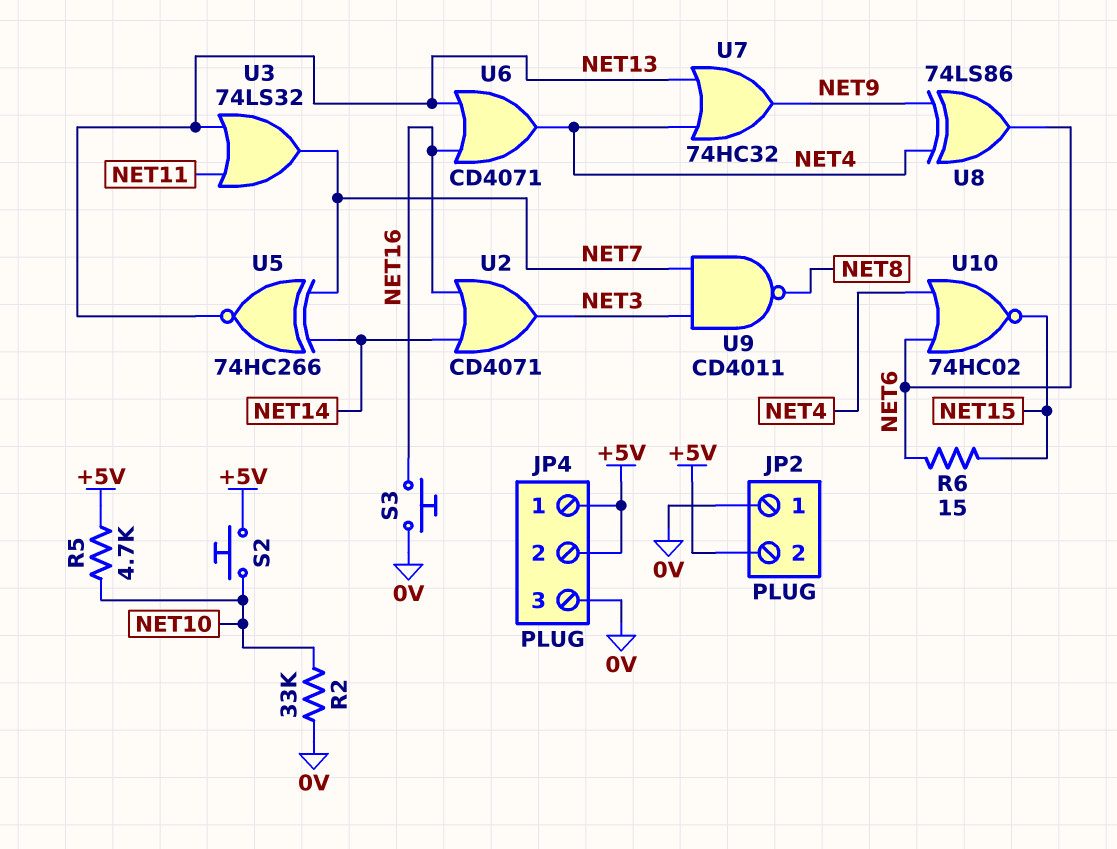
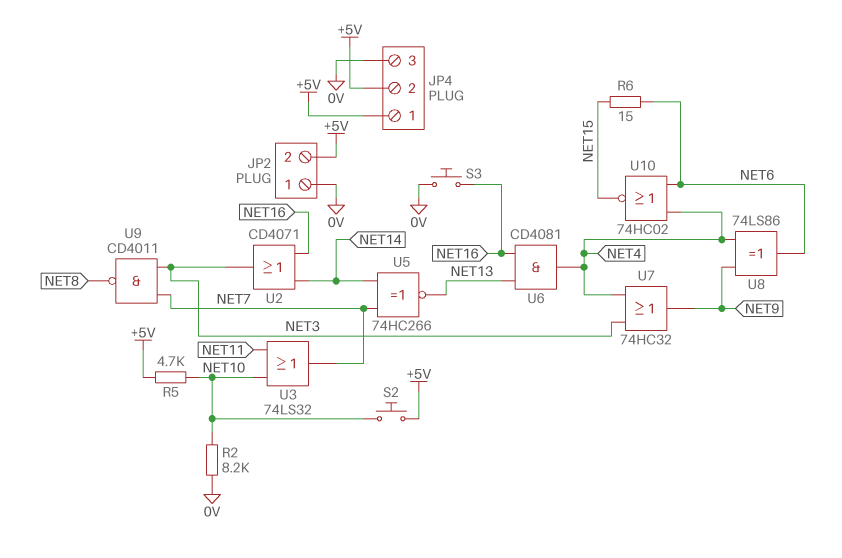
R2: 33k (0V, NET10) -> 8.2k (0V, NET10)
U3: OR 74LS32 (in NET11, in NET13, out NET7) -> OR 74LS32 (in NET10, in NET11, out NET7)
U6: OR CD4071 (in NET13, in NET16, out NET4) -> AND CD4081 (in NET13, in NET16, out NET4)
U7: OR 74HC32 (in NET4, in NET13, out NET9) -> OR 74HC32 (in NET3, in NET4, out NET9)

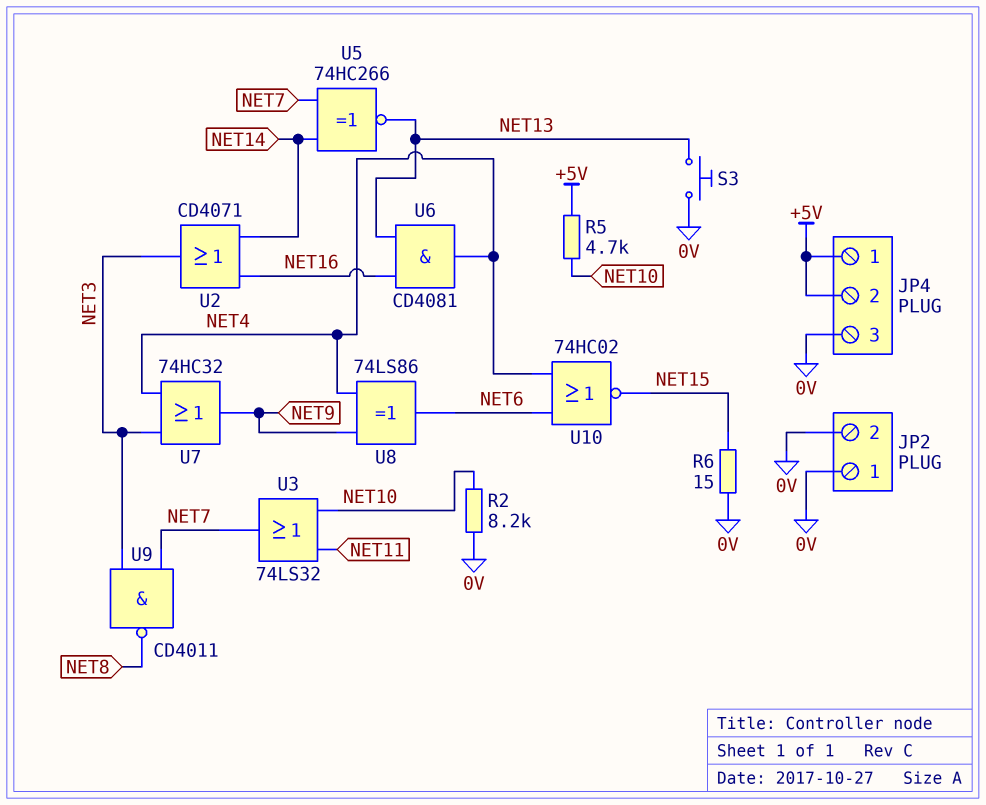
JP2 pin 2: +5V -> 0V
R6: 15 (NET6, NET15) -> 15 (0V, NET15)
S2: button (+5V, NET10) -> none
S3: button (0V, NET16) -> button (0V, NET13)

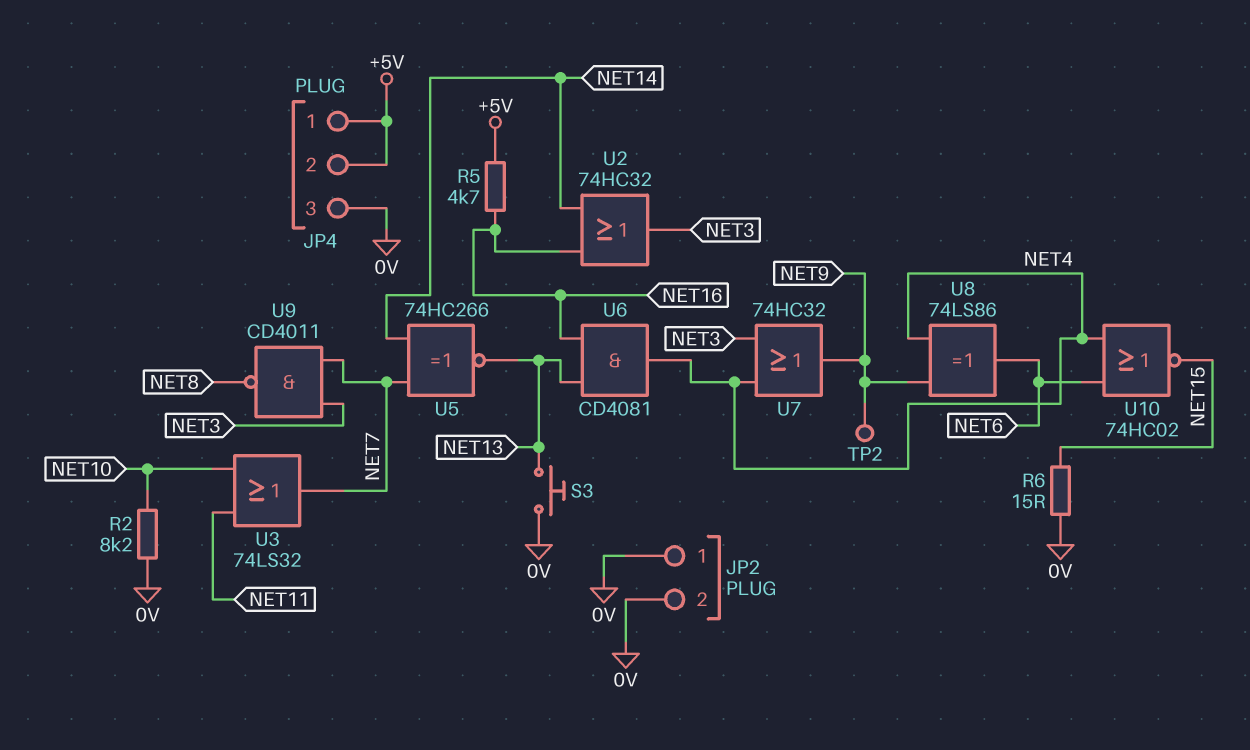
R5: 4.7k (+5V, NET10) -> 4.7k (+5V, NET16)
TP2: none -> test point (NET9)
U2: OR CD4071 (in NET14, in NET16, out NET3) -> OR 74HC32 (in NET14, in NET16, out NET3)

